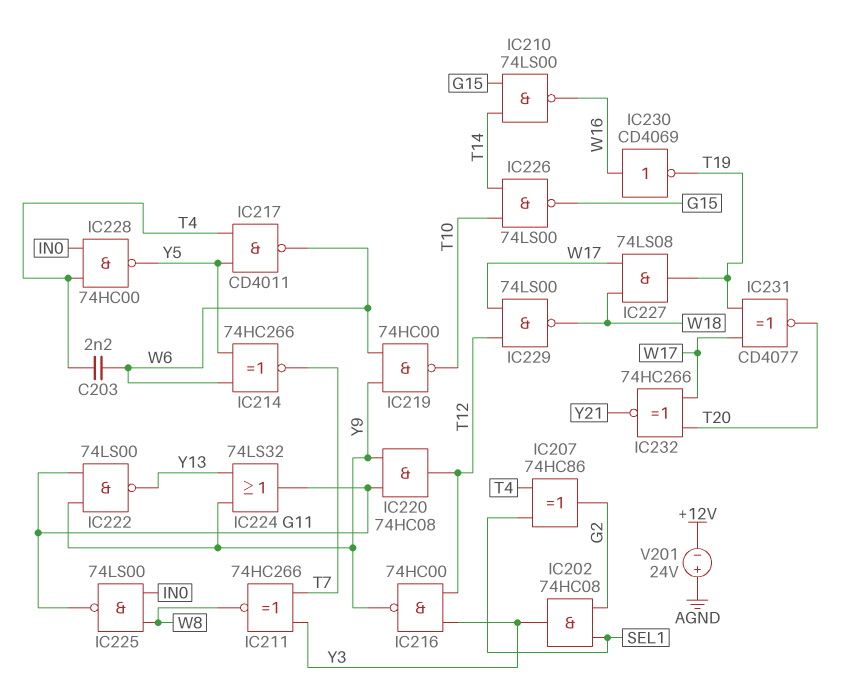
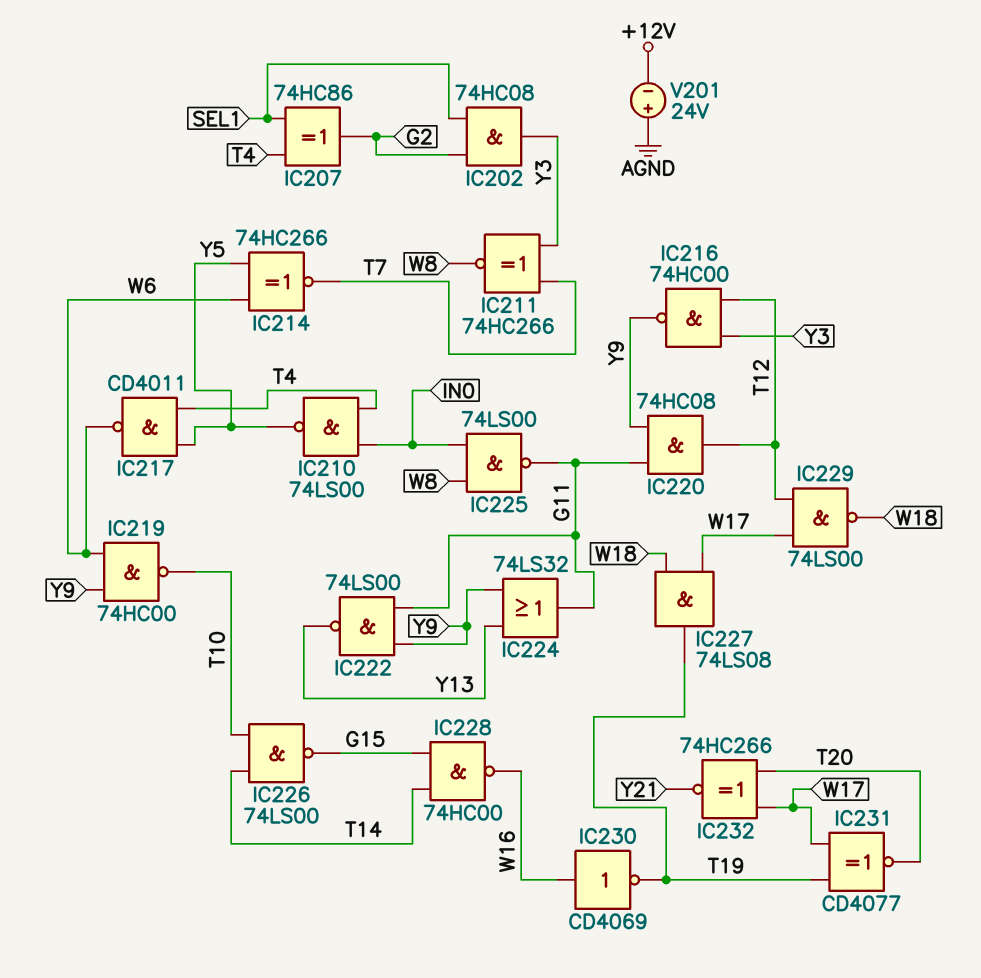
C203: 2.2nF (T4, W6) -> none
IC210: NAND 74LS00 (in G15, in T14, out W16) -> NAND 74LS00 (in IN0, in T4, out Y5)
IC228: NAND 74HC00 (in IN0, in T4, out Y5) -> NAND 74HC00 (in G15, in T14, out W16)

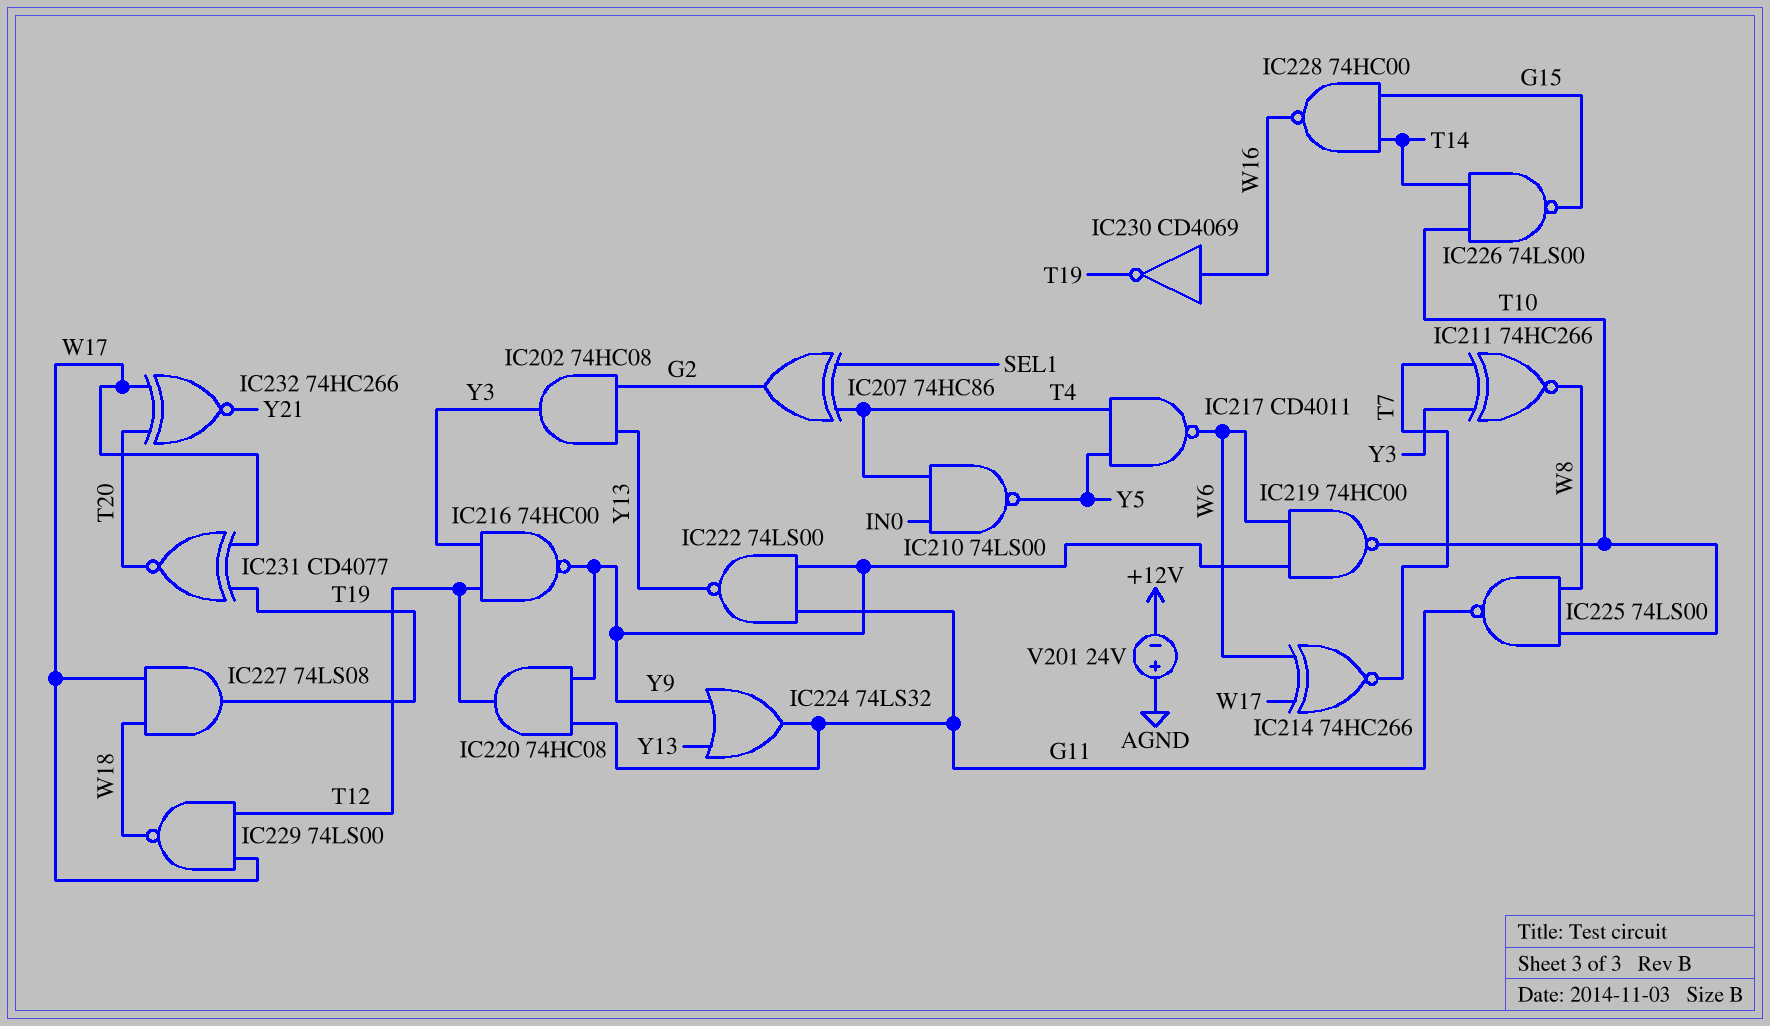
IC202: AND 74HC08 (in G2, in SEL1, out Y3) -> AND 74HC08 (in G2, in Y13, out Y3)
IC214: XNOR 74HC266 (in W6, in Y5, out T7) -> XNOR 74HC266 (in W6, in W17, out T7)
IC225: NAND 74LS00 (in IN0, in W8, out G11) -> NAND 74LS00 (in T10, in W8, out G11)

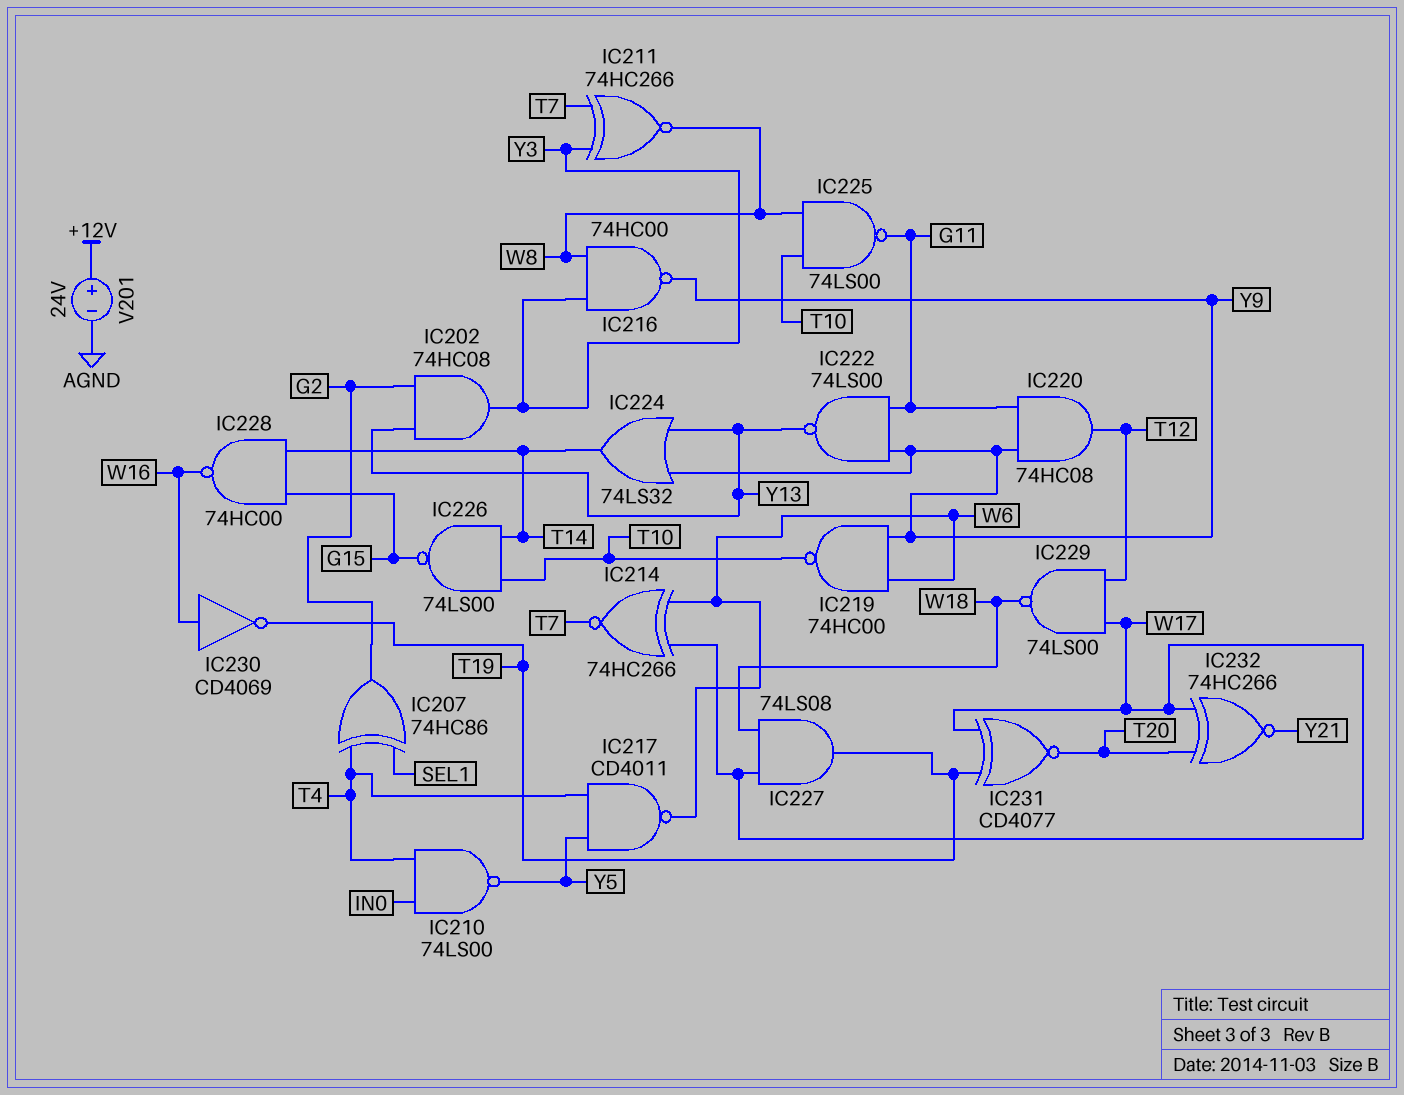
IC216: NAND 74HC00 (in T12, in Y3, out Y9) -> NAND 74HC00 (in W8, in Y3, out Y9)
IC224: OR 74LS32 (in Y9, in Y13, out G11) -> OR 74LS32 (in Y9, in Y13, out T14)
V201: 24V (plus AGND, minus +12V) -> 24V (plus +12V, minus AGND)

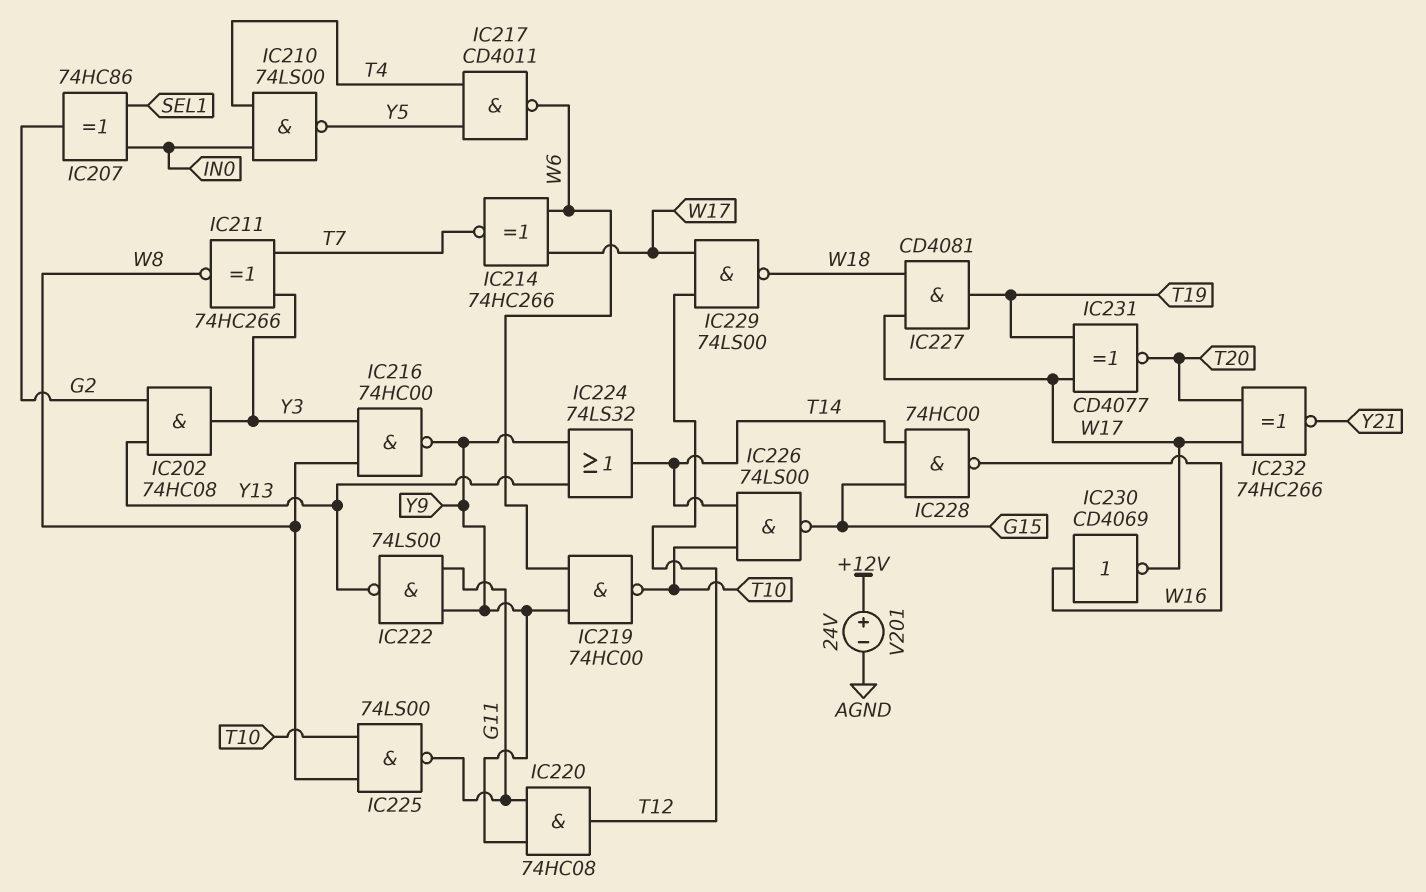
IC207: XOR 74HC86 (in SEL1, in T4, out G2) -> XOR 74HC86 (in IN0, in SEL1, out G2)
IC227: AND 74LS08 (in W17, in W18, out T19) -> AND CD4081 (in W17, in W18, out T19)
IC230: NOT CD4069 (in W16, out T19) -> NOT CD4069 (in W16, out W17)

